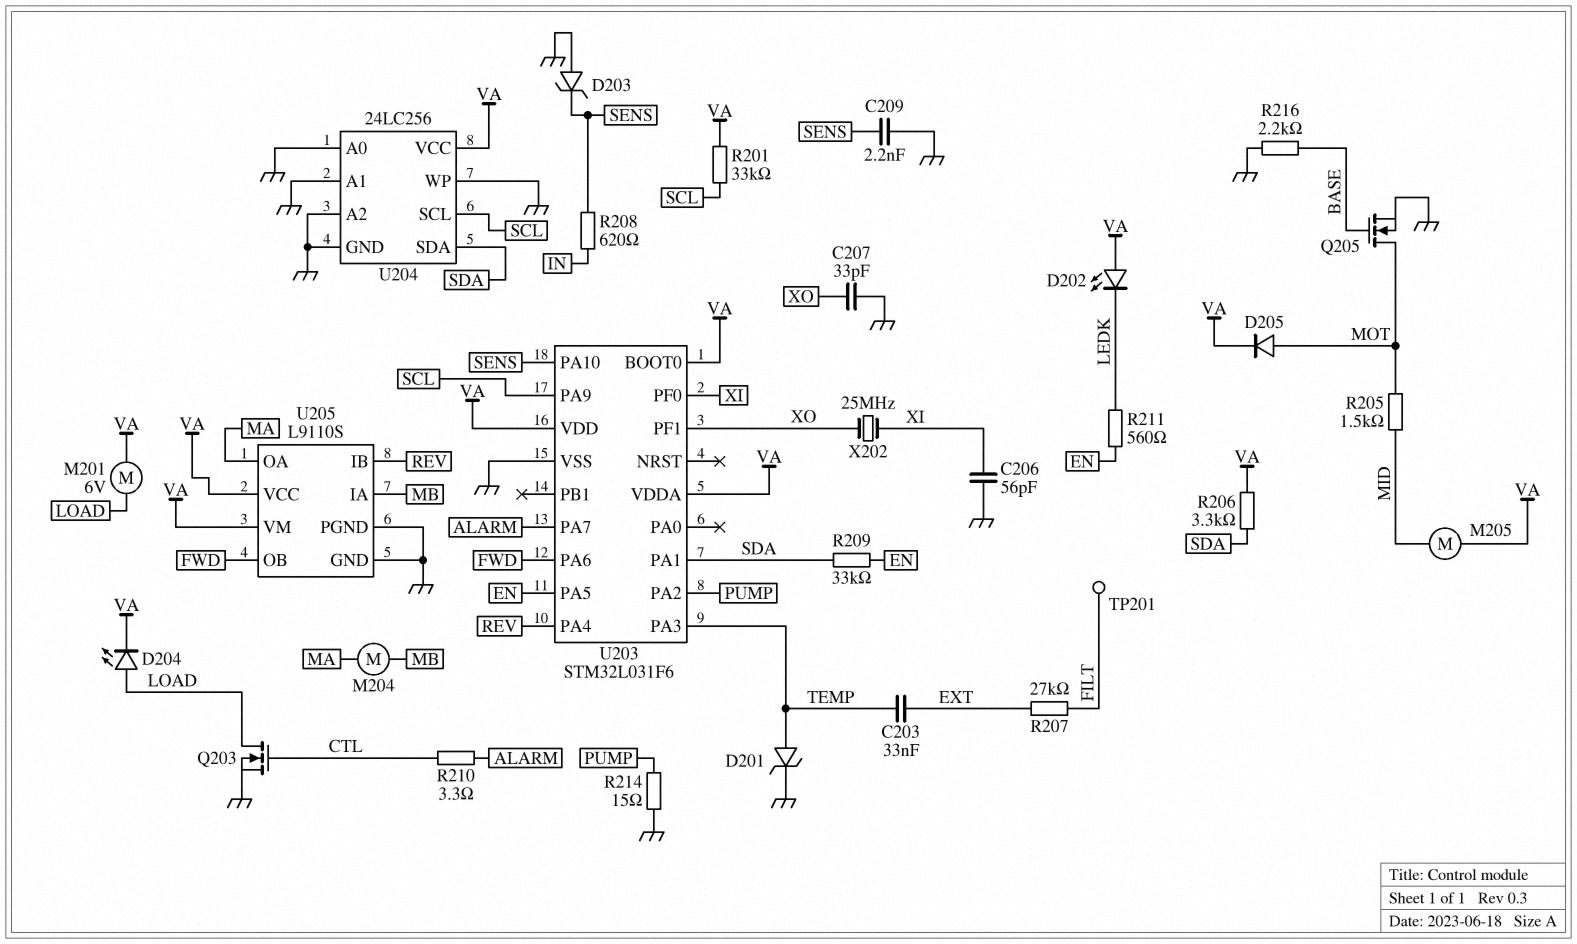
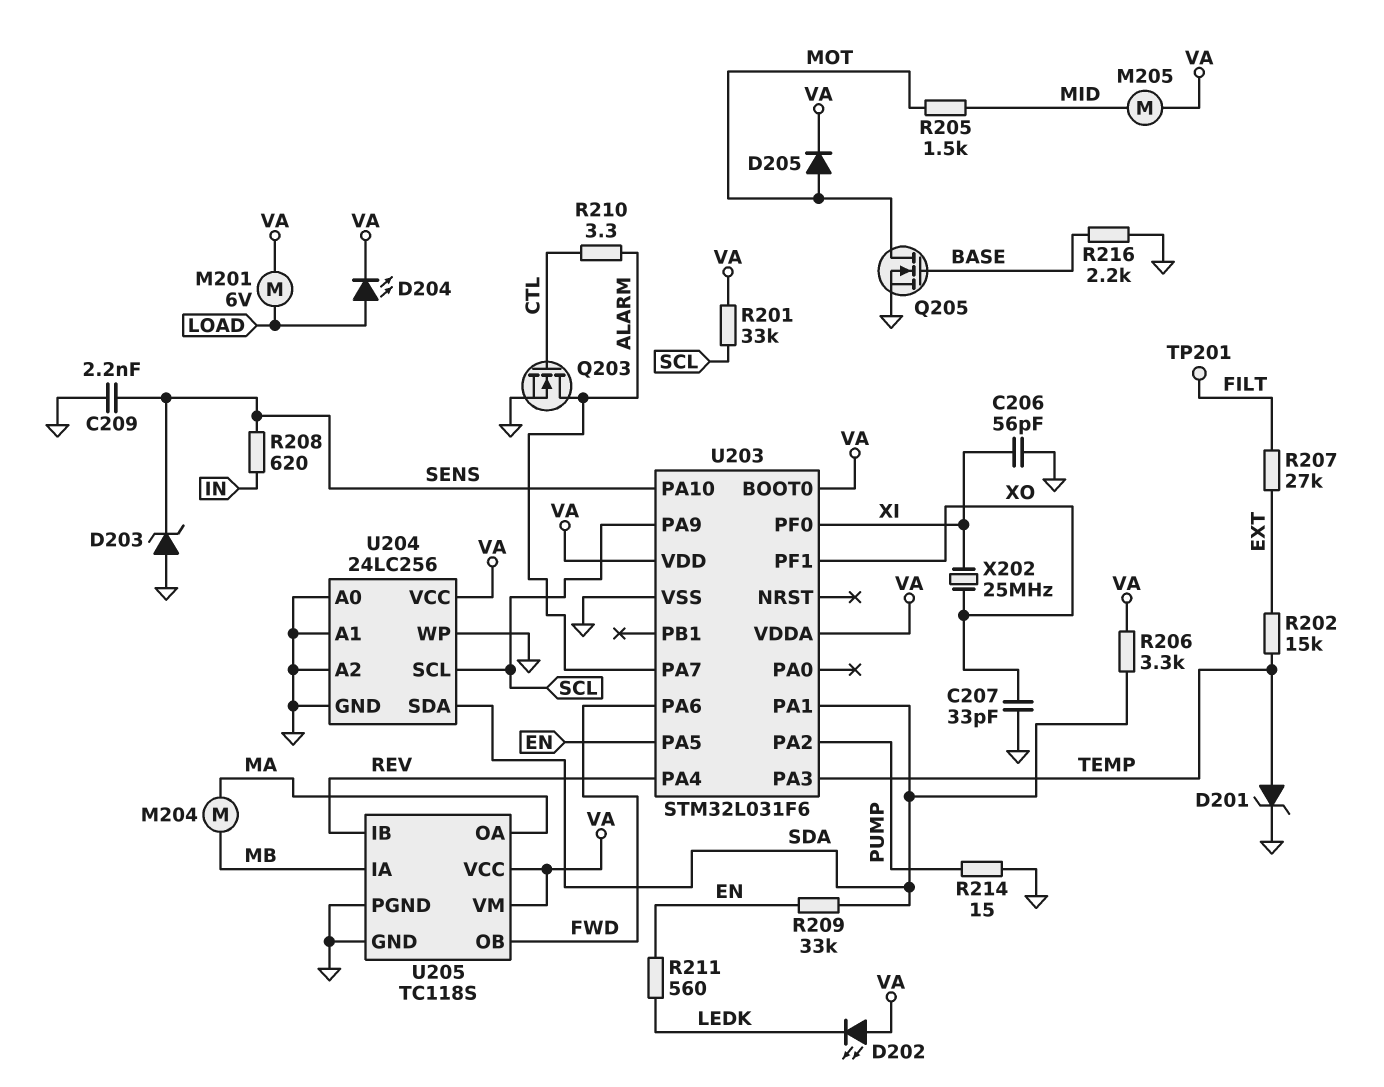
C203: 33nF (EXT, TEMP) -> none
Q203: NMOS (G CTL, D LOAD, S GND) -> NMOS (G CTL, D ALARM, S GND)
R202: none -> 15k (EXT, TEMP)
U205: L9110S -> TC118S

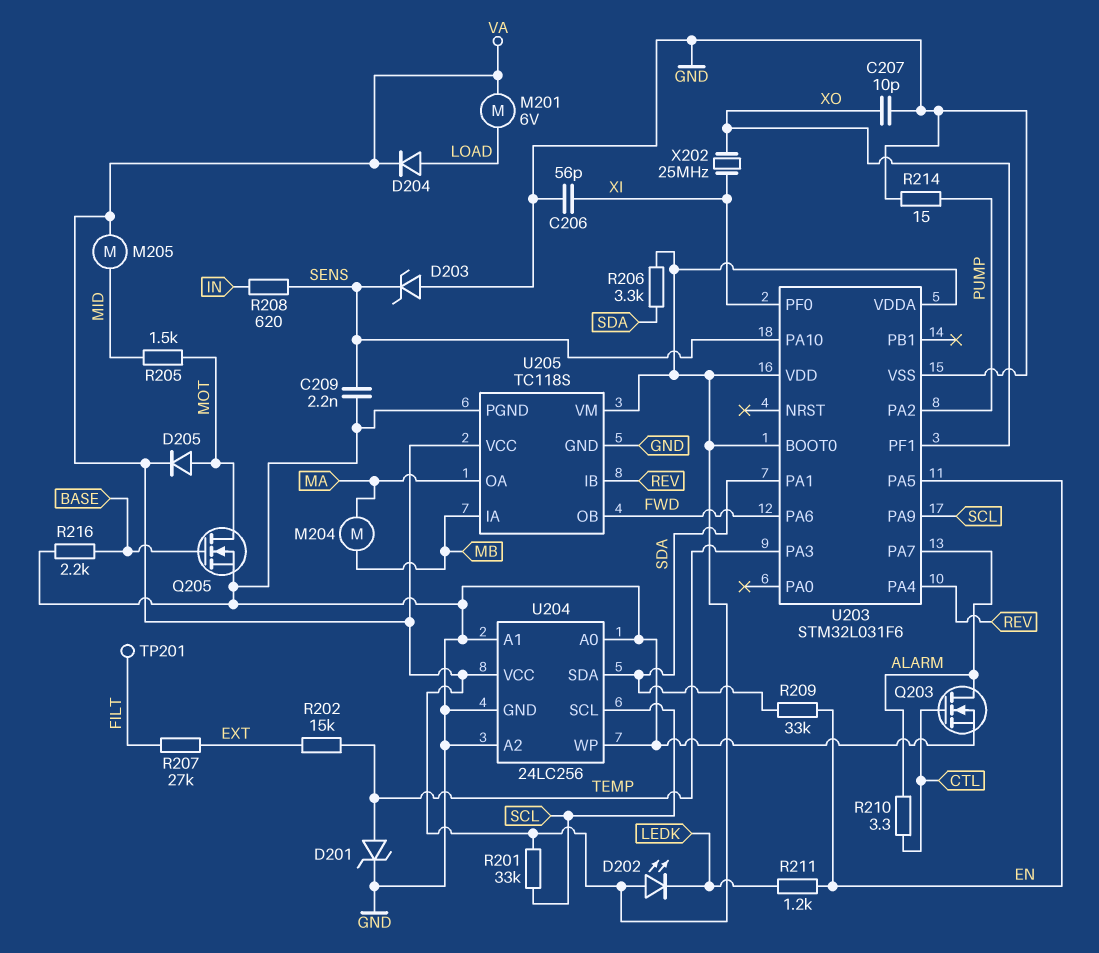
C207: 33pF (GND, XO) -> 10pF (GND, XO)
D204: LED (A LOAD, K VA) -> diode (A LOAD, K VA)
R211: 560 (EN, LEDK) -> 1.2k (EN, LEDK)

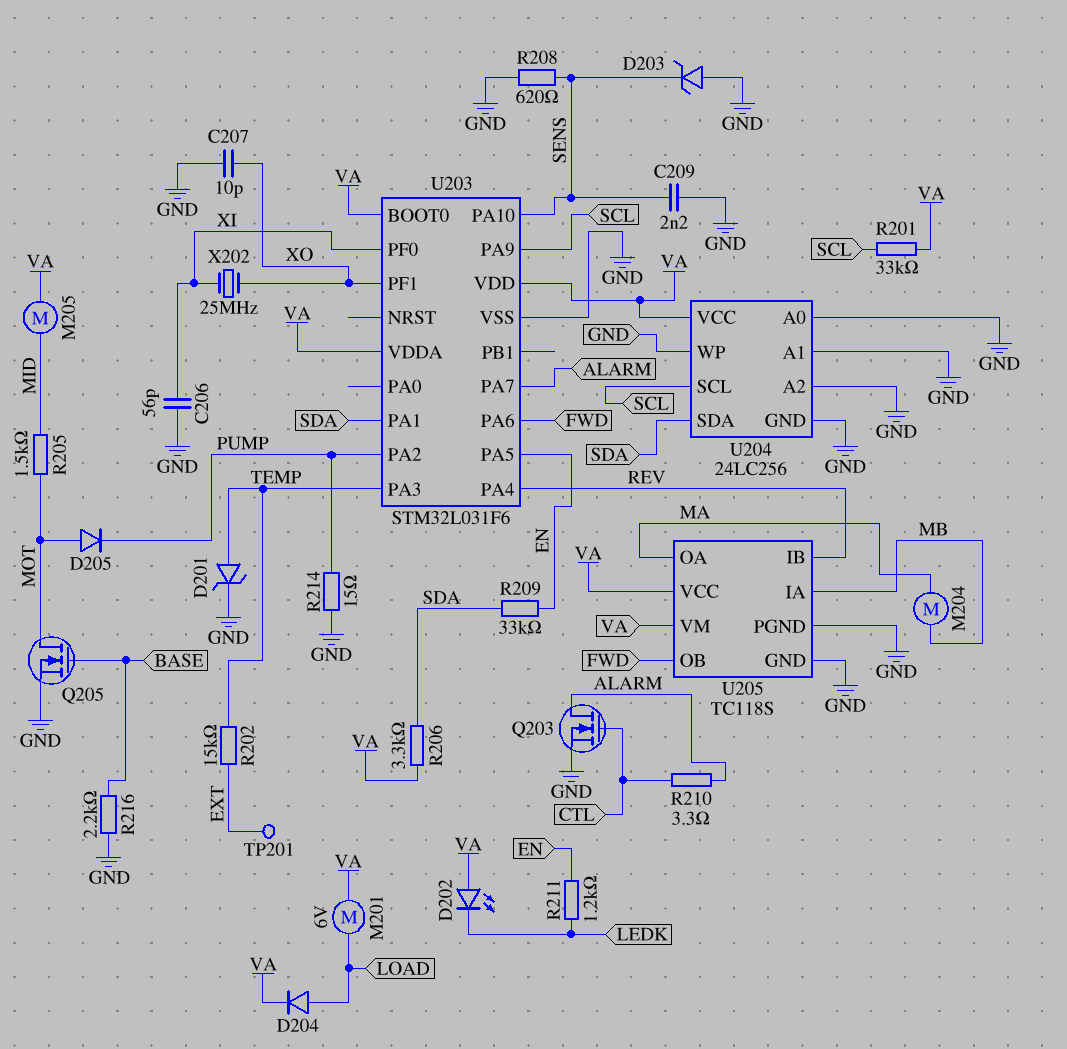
D205: diode (A MOT, K VA) -> diode (A MOT, K PUMP)
R207: 27k (EXT, FILT) -> none
R208: 620 (IN, SENS) -> 620 (GND, SENS)
TP201: test point (FILT) -> test point (EXT)

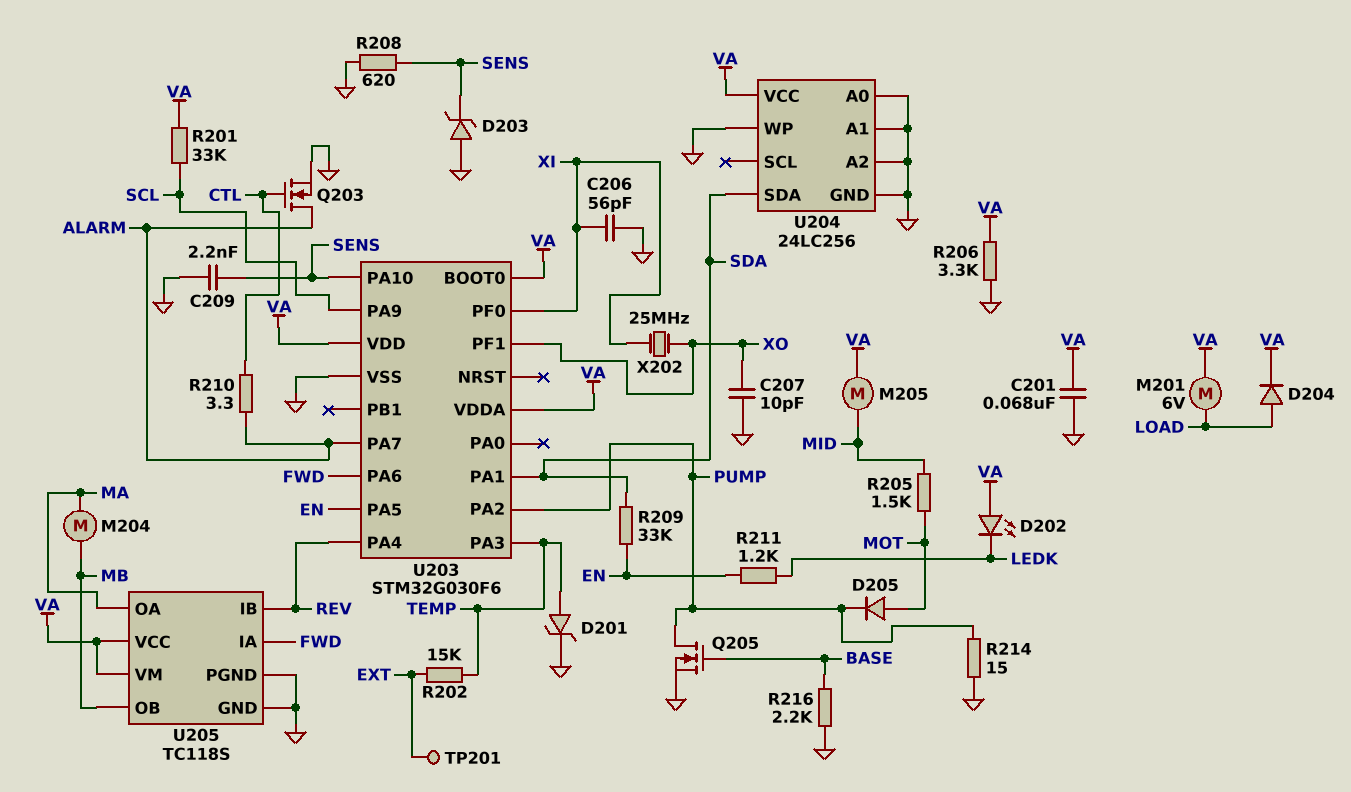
C201: none -> 68nF (GND, VA)
Q205: NMOS (G BASE, D MOT, S GND) -> NMOS (G BASE, D PUMP, S GND)
R206: 3.3k (SDA, VA) -> 3.3k (GND, VA)
U203: STM32L031F6 -> STM32G030F6
U204 pin SCL: SCL -> none
U205 pin IA: MB -> FWD
U205 pin OB: FWD -> MB

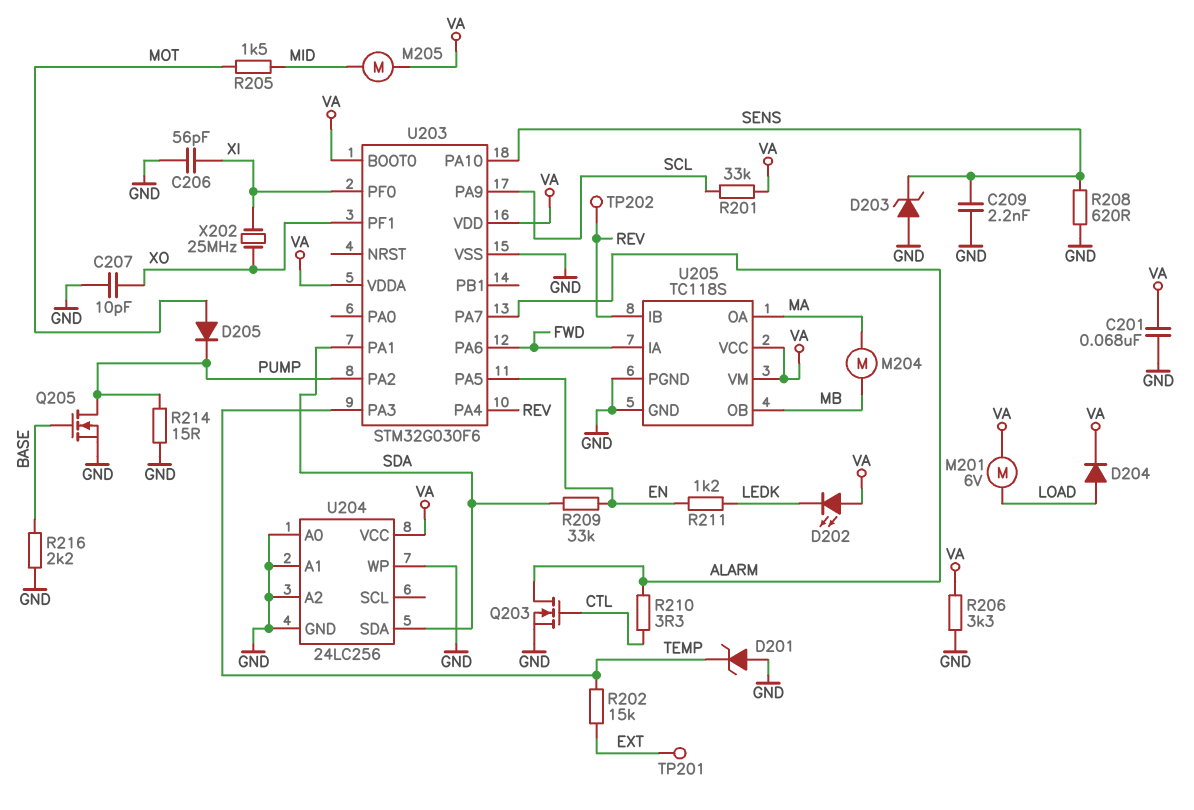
D201: zener (A TEMP, K GND) -> zener (A GND, K TEMP)
TP202: none -> test point (REV)

